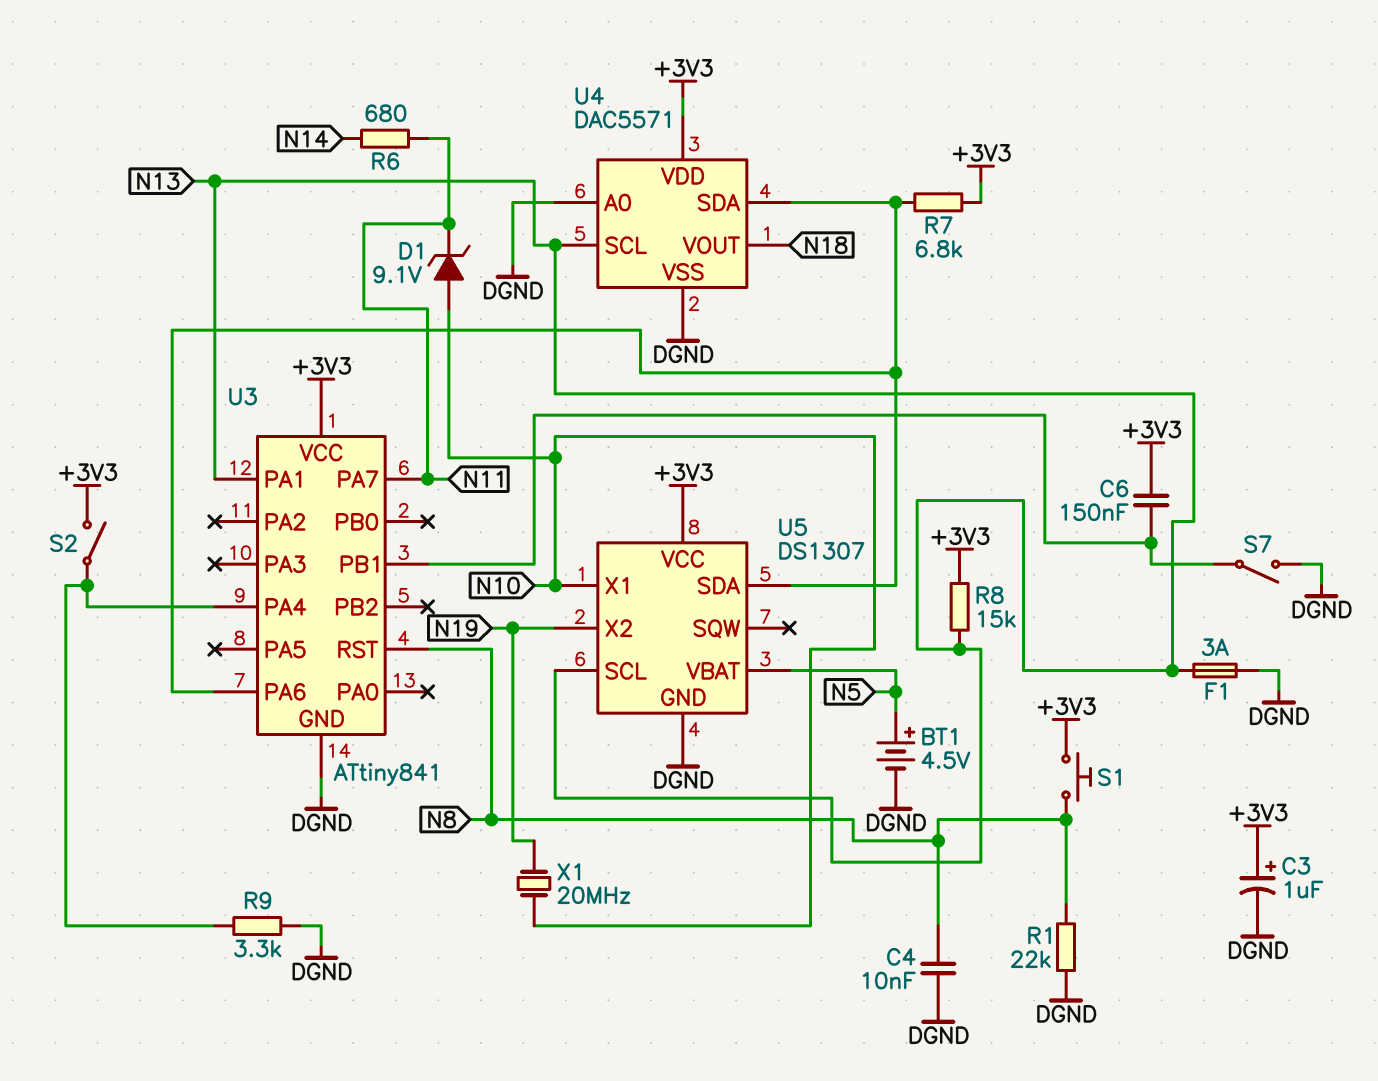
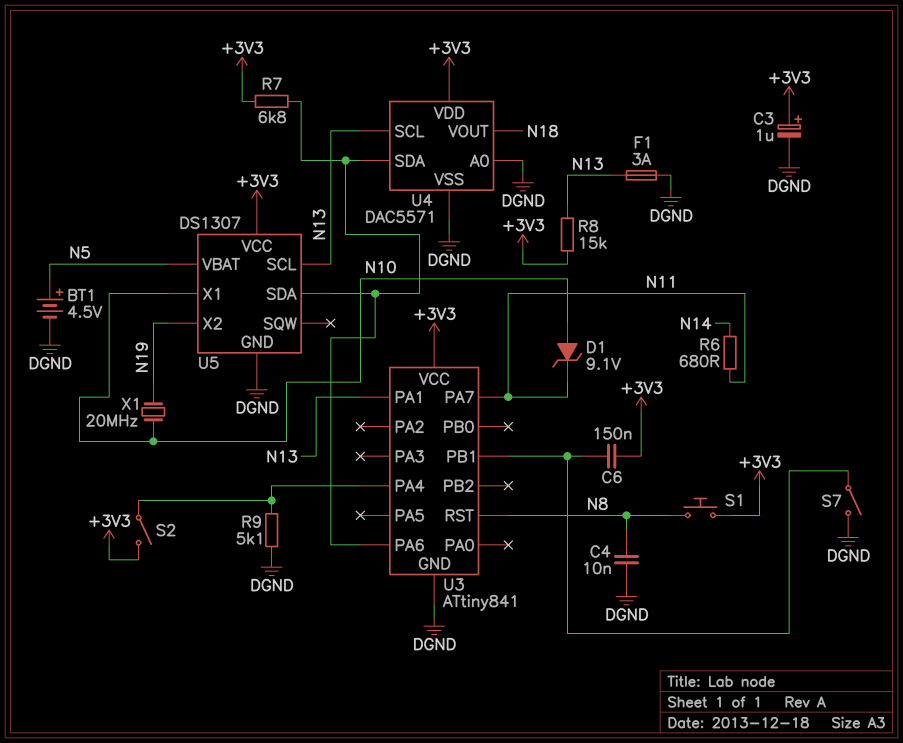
R1: 22k (DGND, N8) -> none
R9: 3.3k (DGND, U3/PA4) -> 5.1k (DGND, U3/PA4)

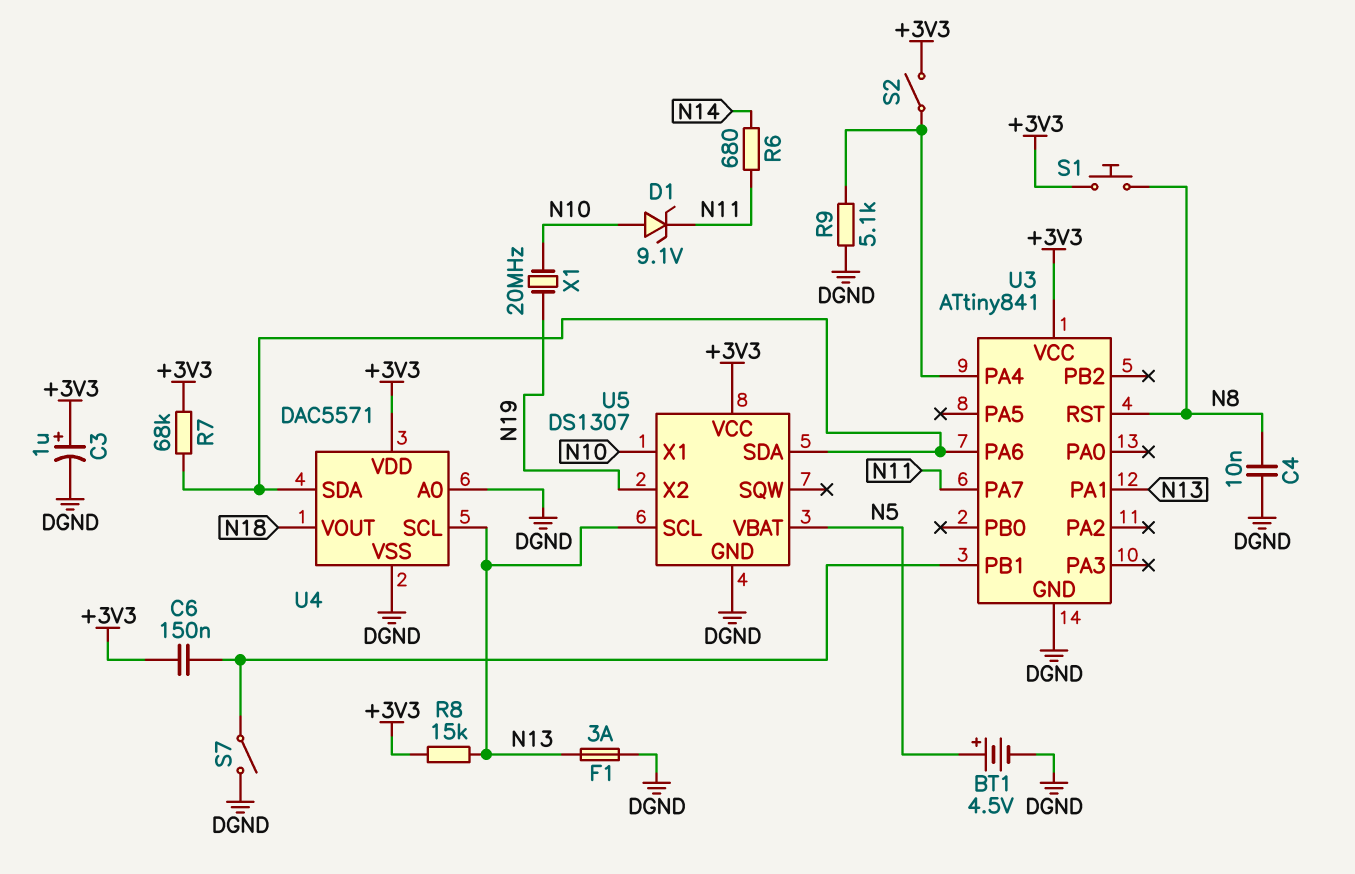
R7: 6.8k (+3V3, U3/PA6) -> 68k (+3V3, U3/PA6)

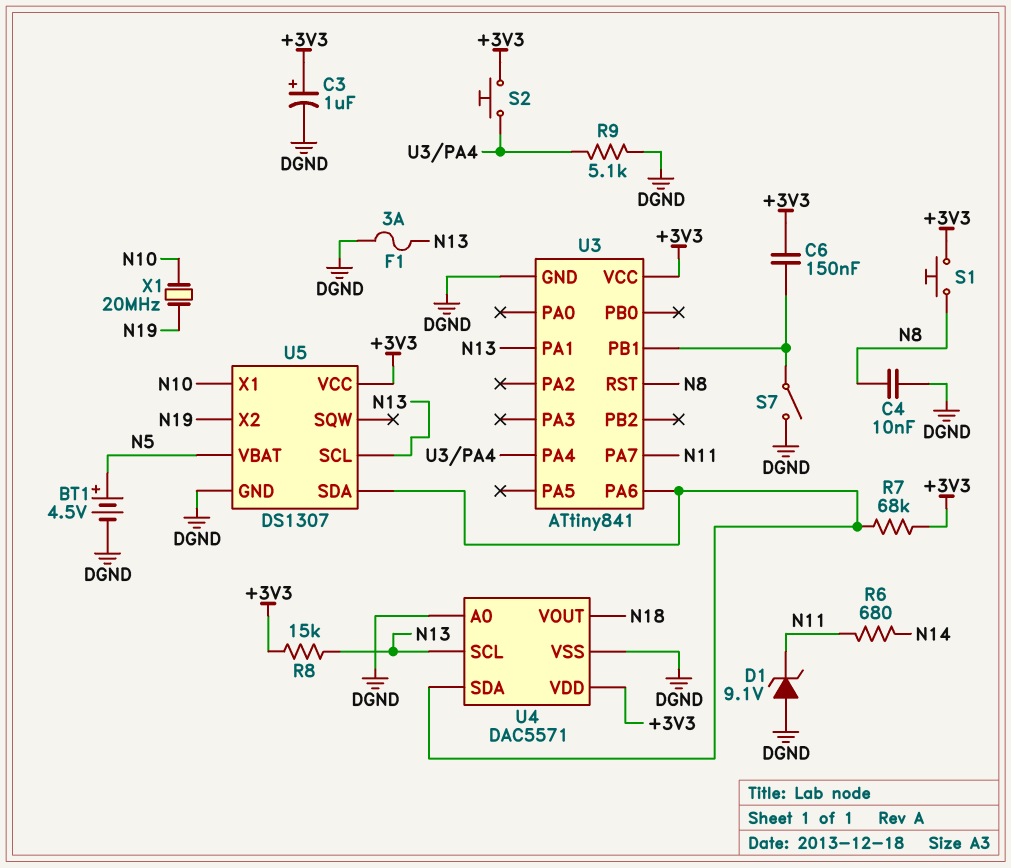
D1: zener 9.1V (A N10, K N11) -> zener 9.1V (A DGND, K N11)
S2: switch (+3V3, U3/PA4) -> button (+3V3, U3/PA4)

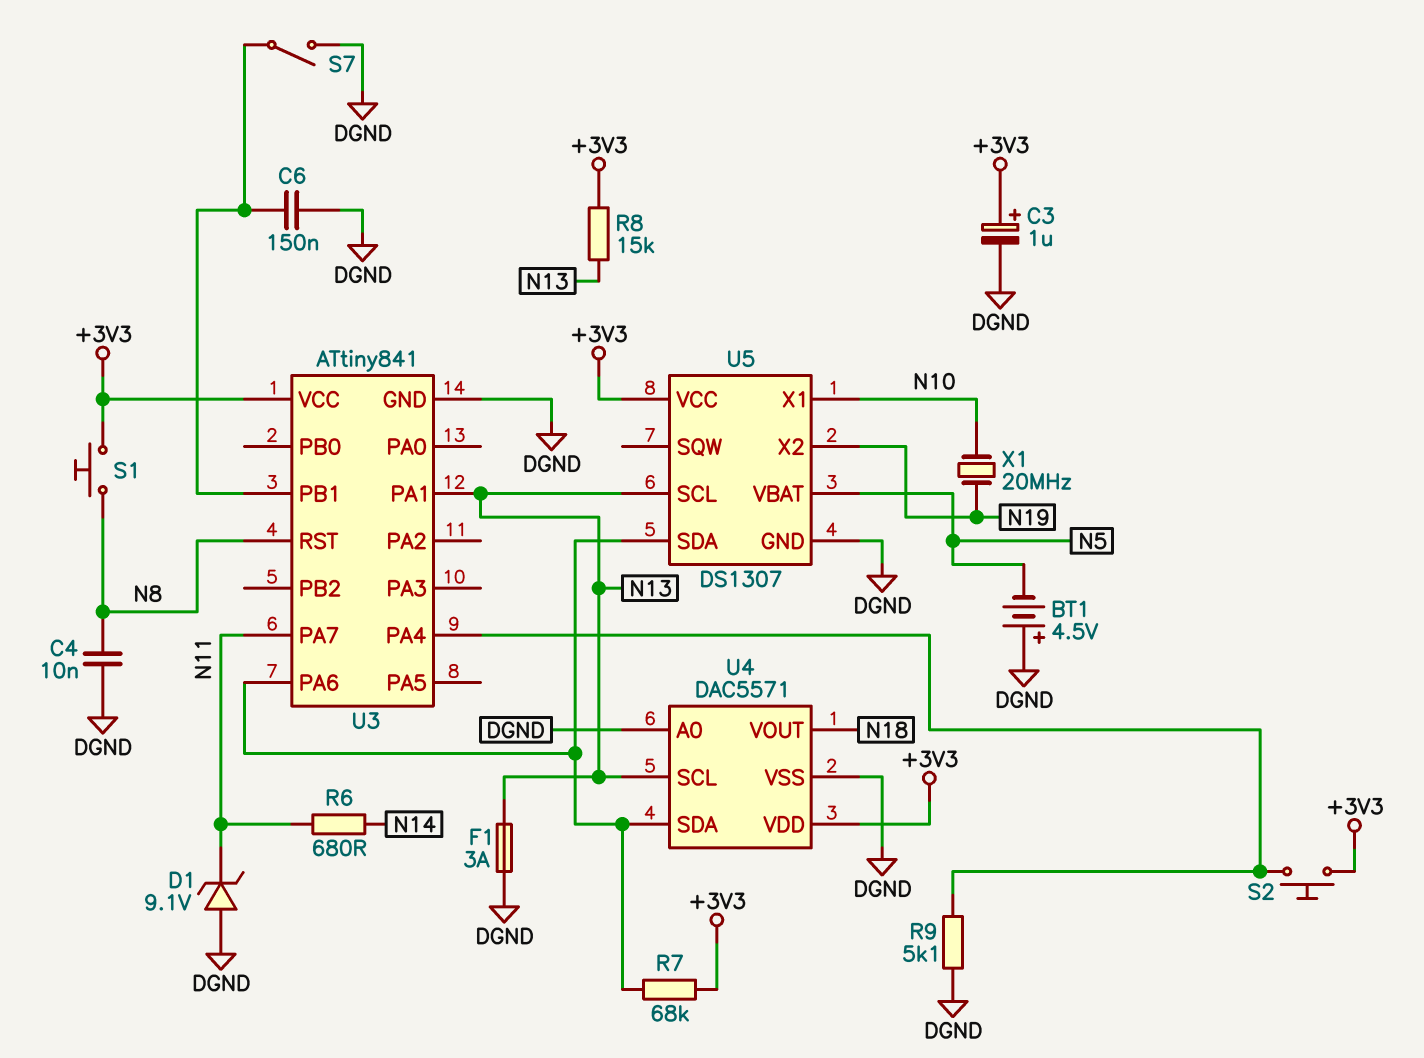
BT1: 4.5V (plus N5, minus DGND) -> 4.5V (plus DGND, minus N5)
C6: 150nF (+3V3, U3/PB1) -> 150nF (DGND, U3/PB1)

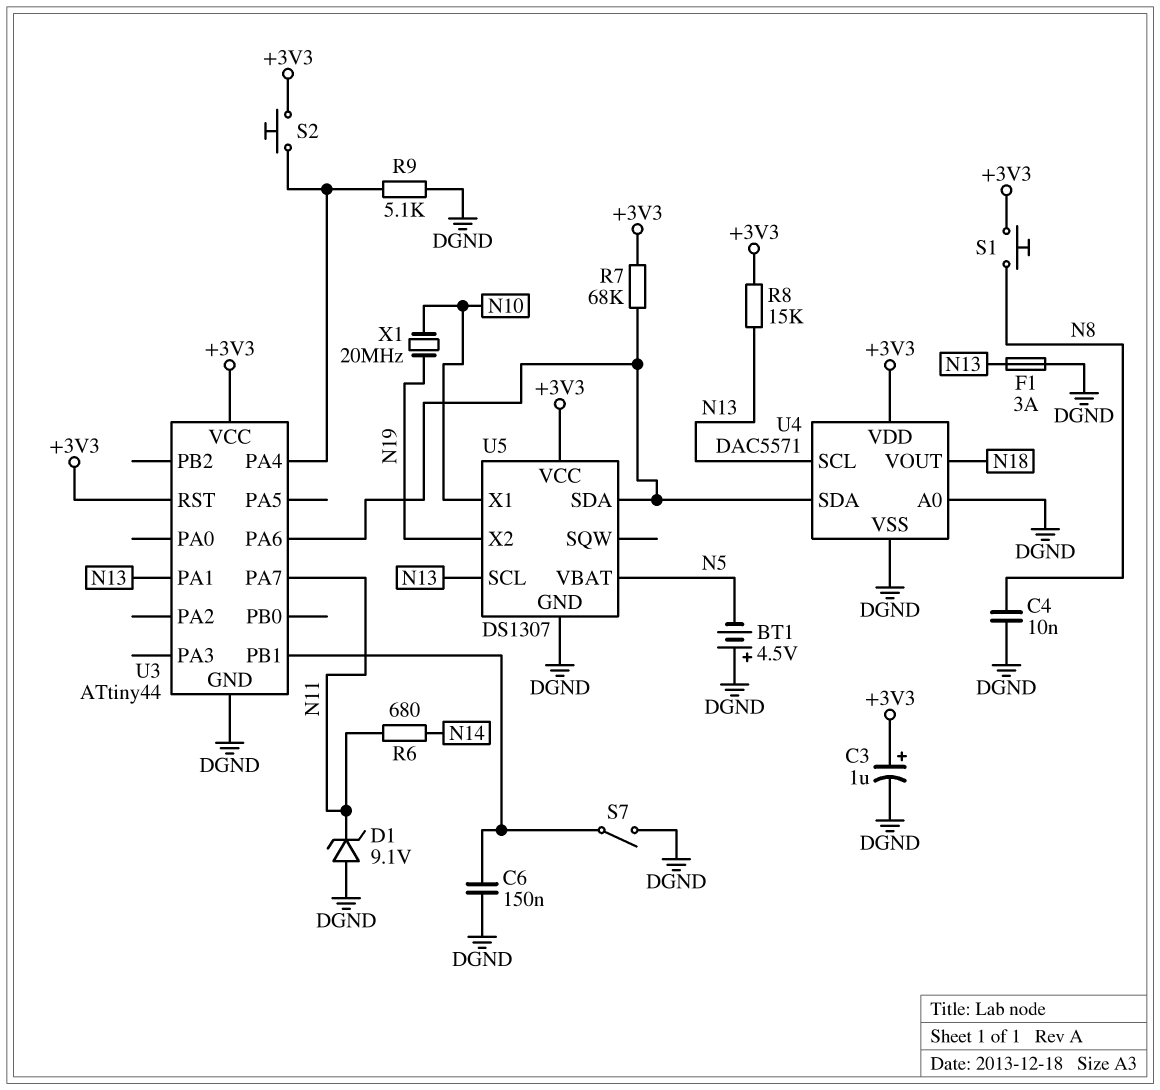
U3: ATtiny841 -> ATtiny44
U3 pin RST: N8 -> +3V3

